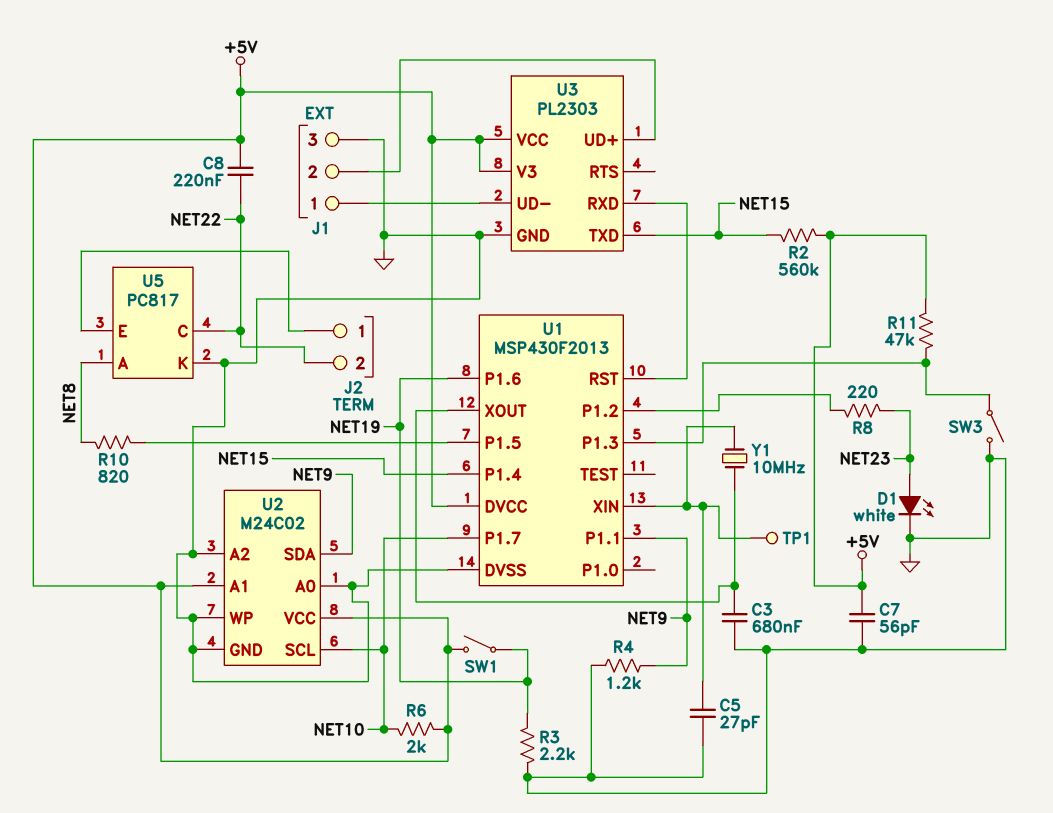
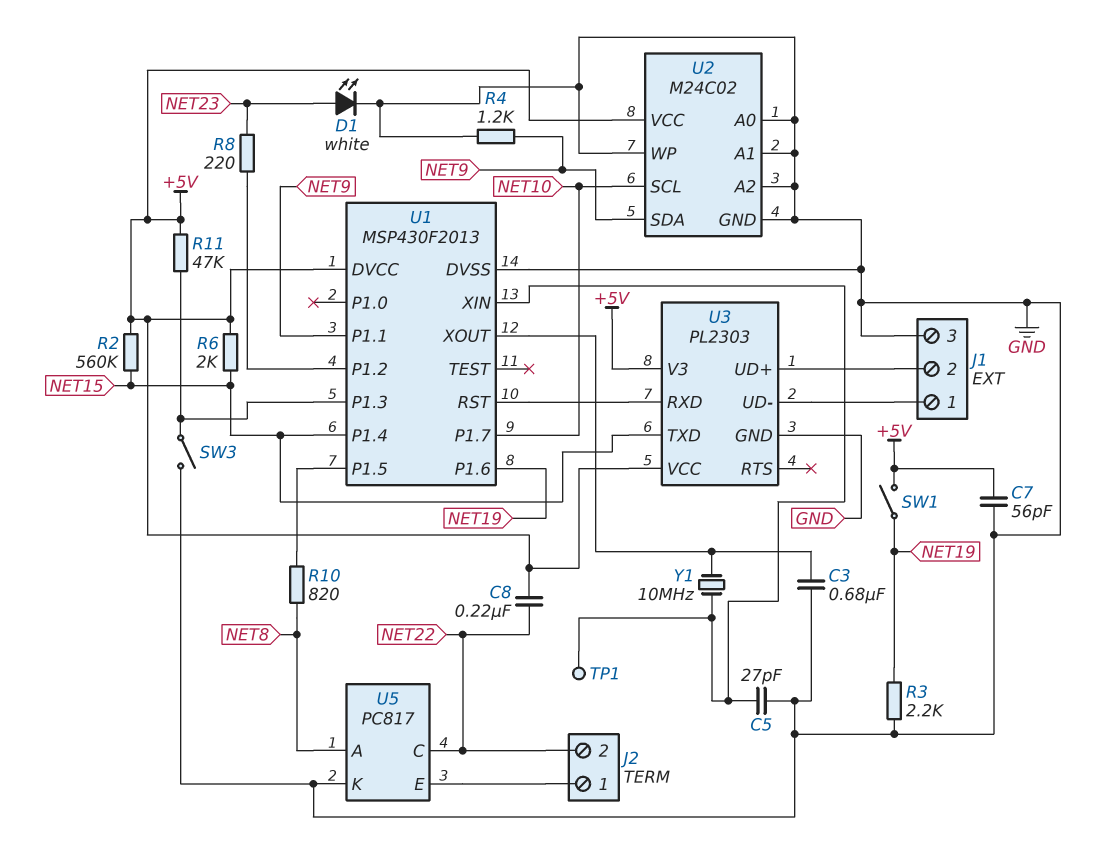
R6: 2k (+5V, NET10) -> 2k (+5V, NET15)
U2 pin A1: +5V -> GND

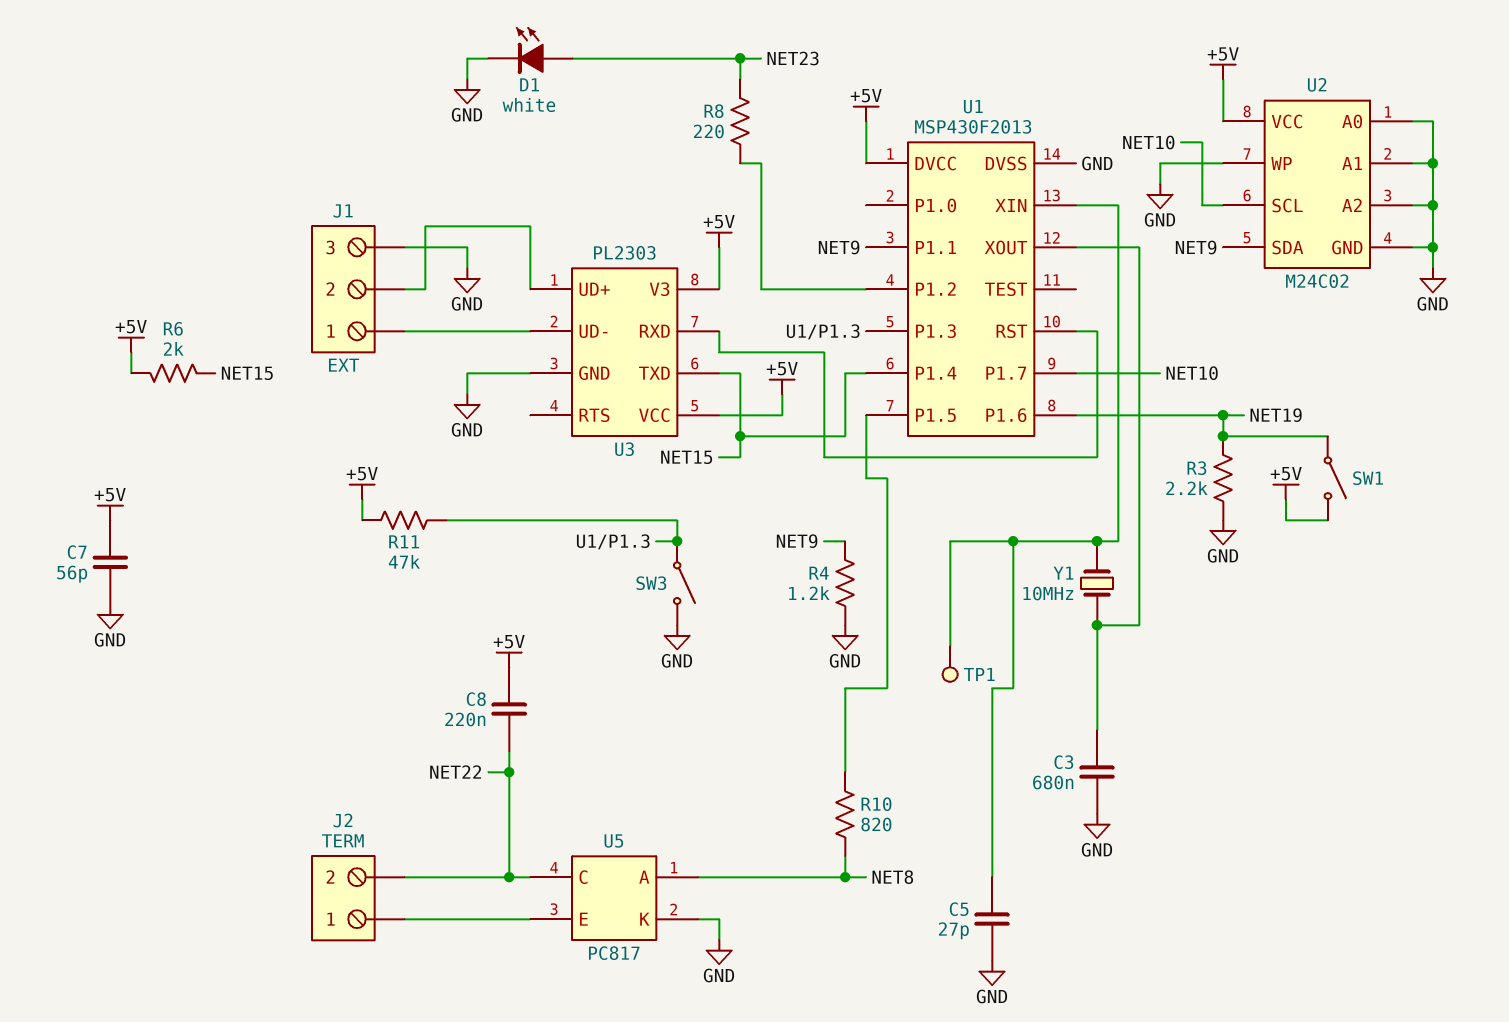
R2: 560k (+5V, NET15) -> none

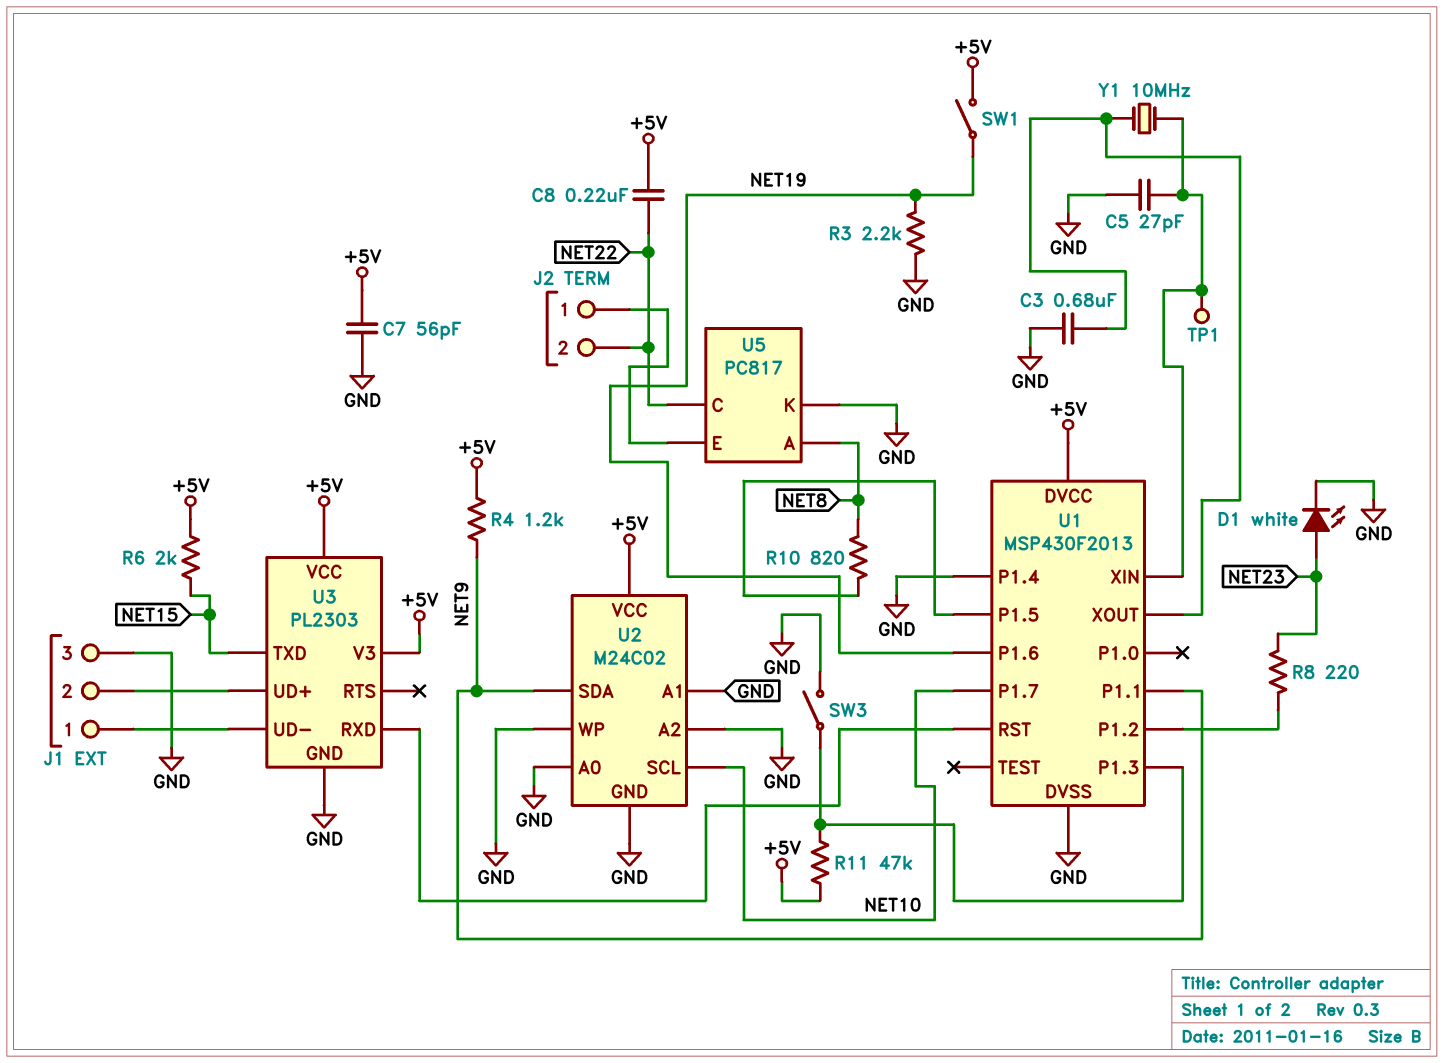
R4: 1.2k (GND, NET9) -> 1.2k (+5V, NET9)
U1 pin P1.4: NET15 -> GND

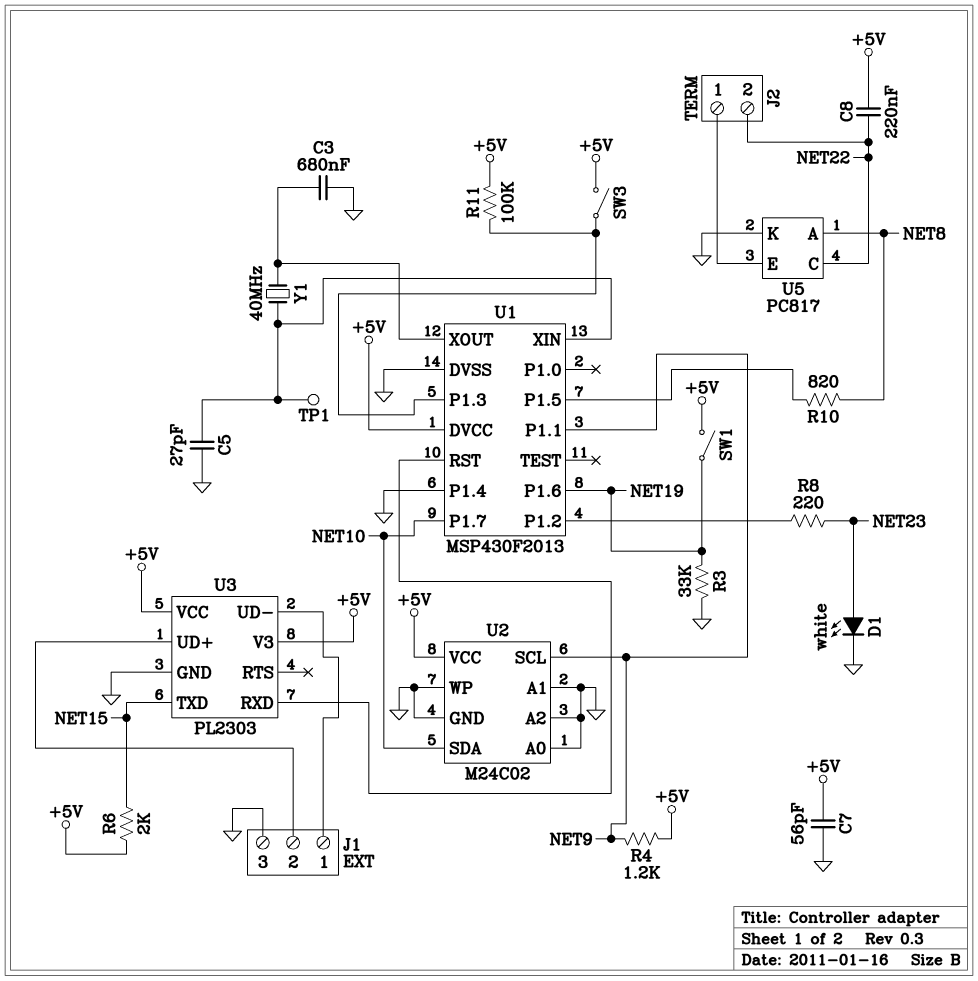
R3: 2.2k (GND, NET19) -> 33k (GND, NET19)
R11: 47k (+5V, U1/P1.3) -> 100k (+5V, U1/P1.3)
SW3: switch (GND, U1/P1.3) -> switch (+5V, U1/P1.3)
U2 pin SCL: NET10 -> NET9
U2 pin SDA: NET9 -> NET10
Y1: 10MHz (U1/XIN, U1/XOUT) -> 40MHz (U1/XIN, U1/XOUT)

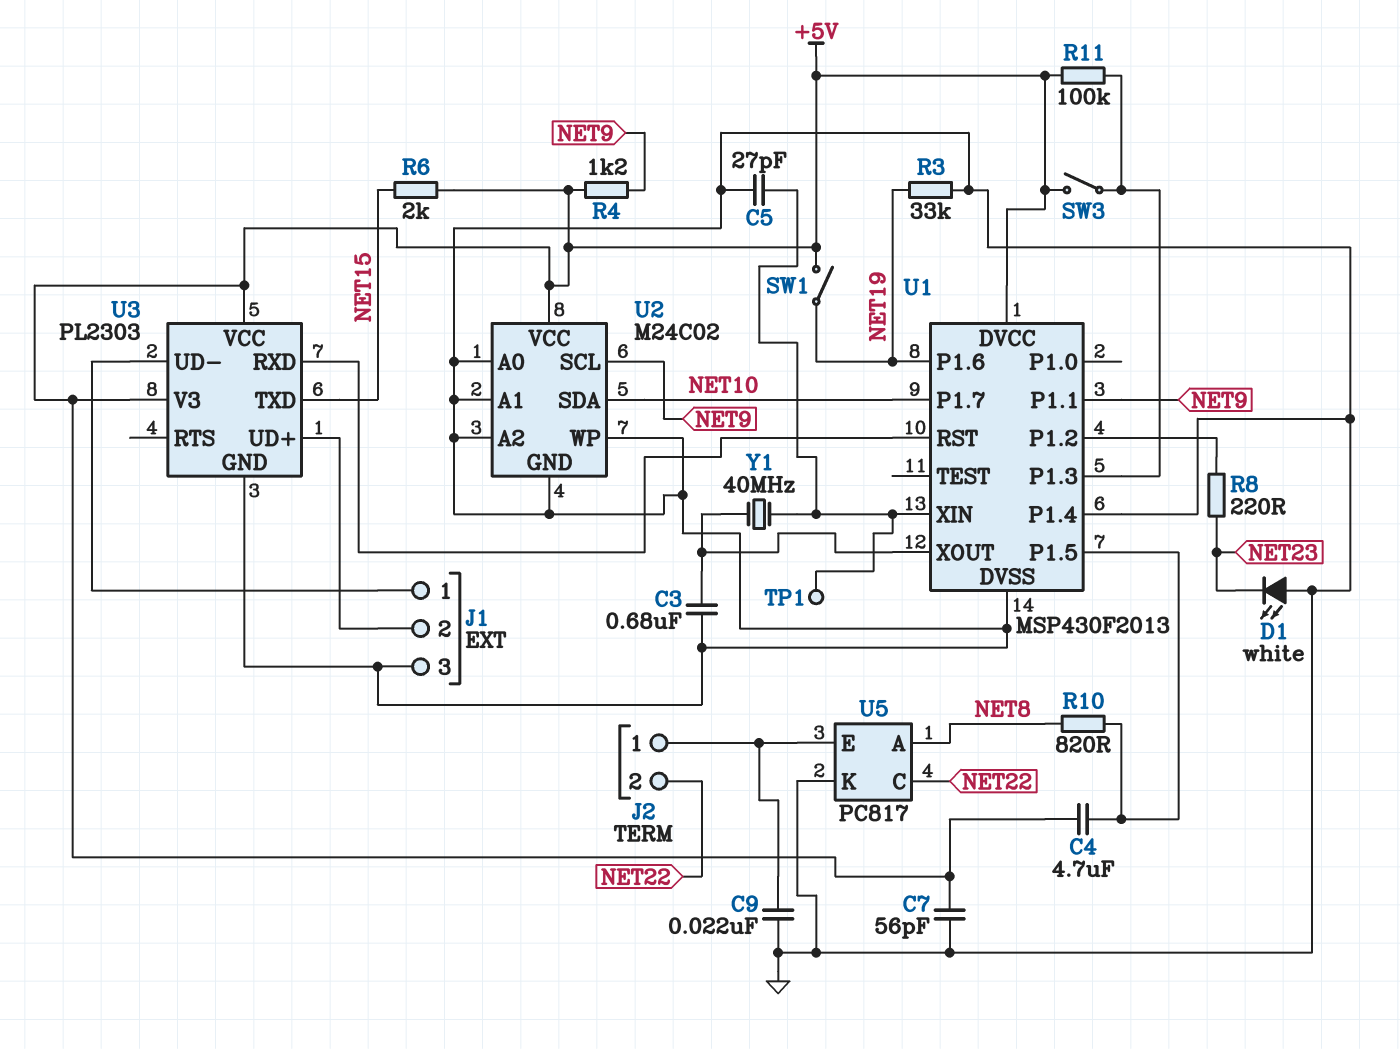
C4: none -> 4.7uF (+5V, U1/P1.5)
C8: 220nF (+5V, NET22) -> none
C9: none -> 22nF (GND, J2/1)
D1: LED white (A NET23, K GND) -> LED white (A GND, K NET23)

